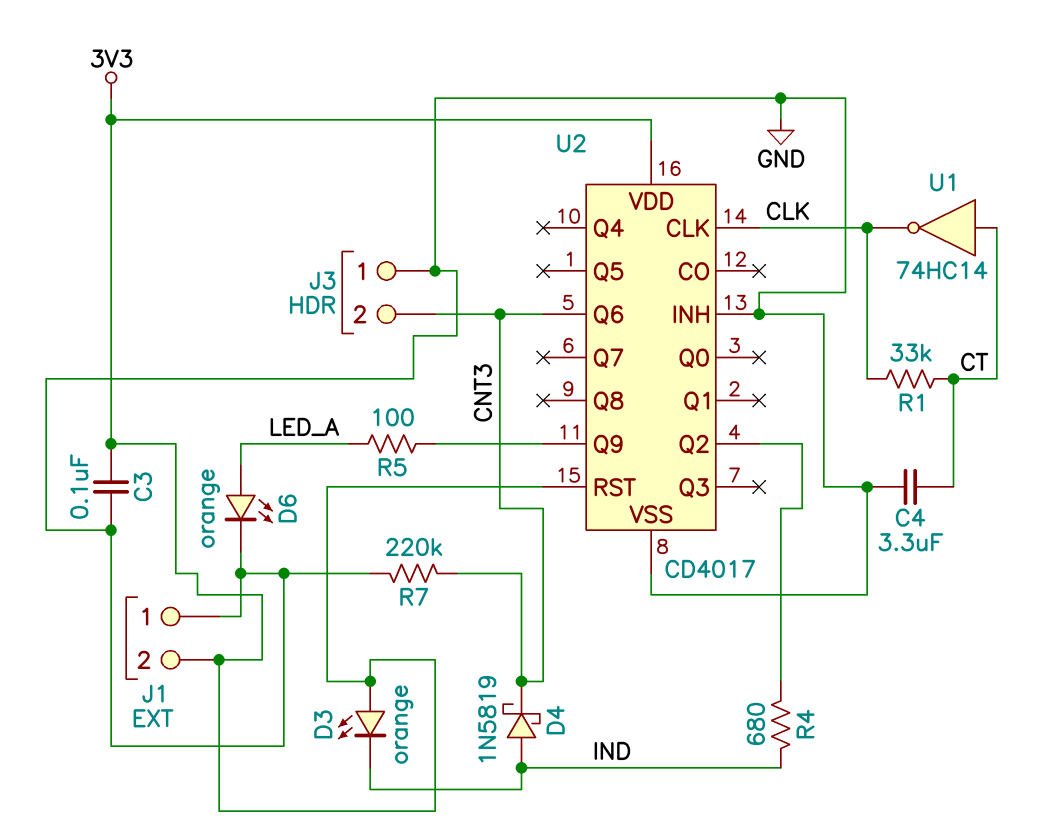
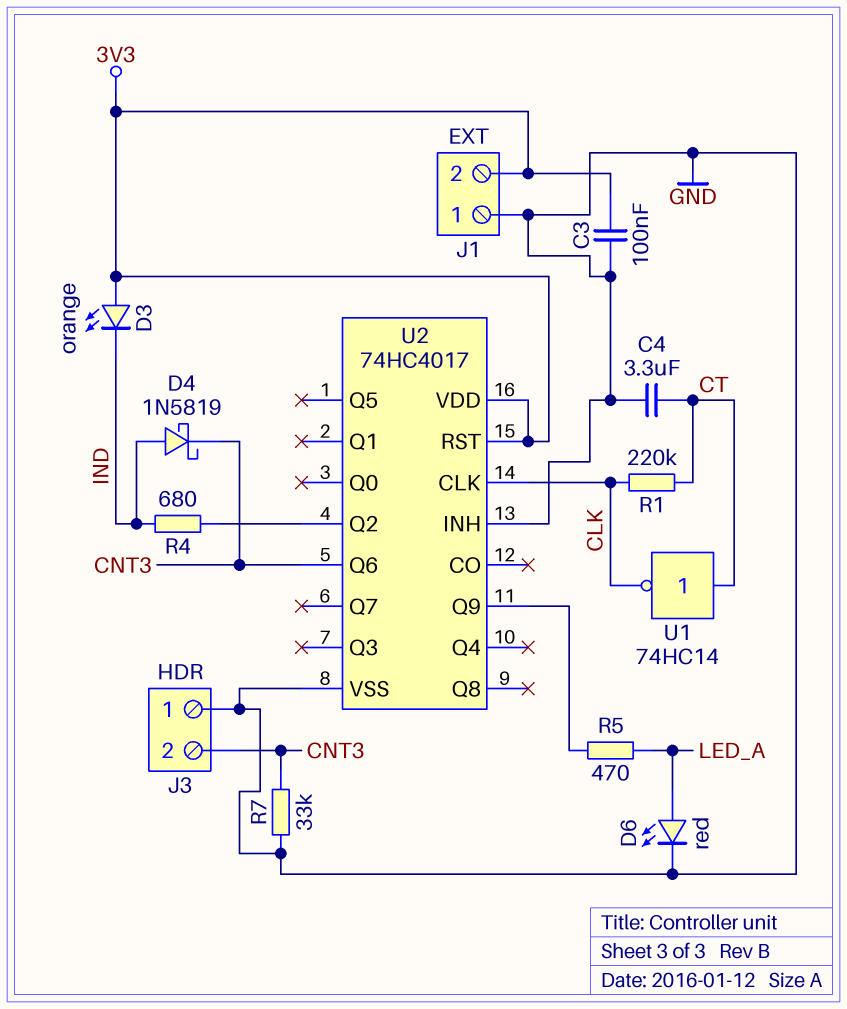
D6: LED orange (A LED_A, K GND) -> LED red (A LED_A, K GND)
R1: 33k (CLK, CT) -> 220k (CLK, CT)
R5: 100 (LED_A, U2/Q9) -> 470 (LED_A, U2/Q9)
R7: 220k (CNT3, GND) -> 33k (CNT3, GND)
U2: CD4017 -> 74HC4017

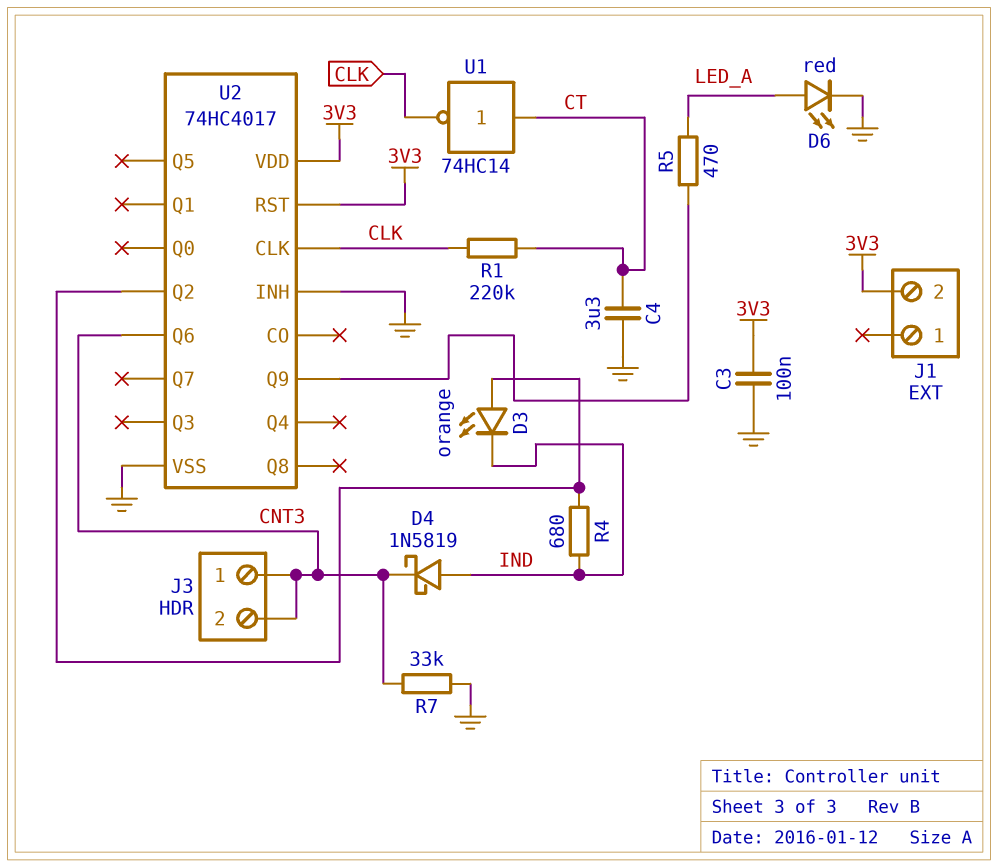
D3: LED orange (A 3V3, K IND) -> LED orange (A U2/Q2, K IND)
J1 pin 1: GND -> none
J3 pin 1: GND -> CNT3

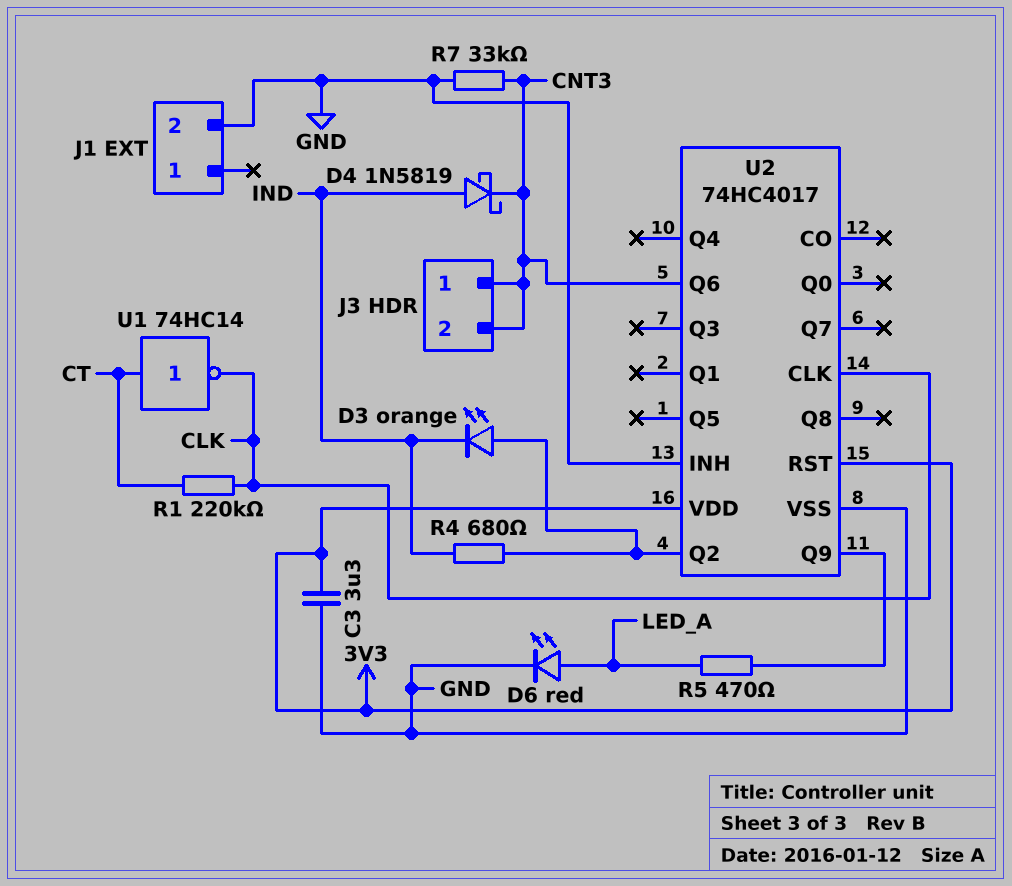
C3: 100nF (3V3, GND) -> 3.3uF (3V3, GND)
C4: 3.3uF (CT, GND) -> none
J1 pin 2: 3V3 -> GND

